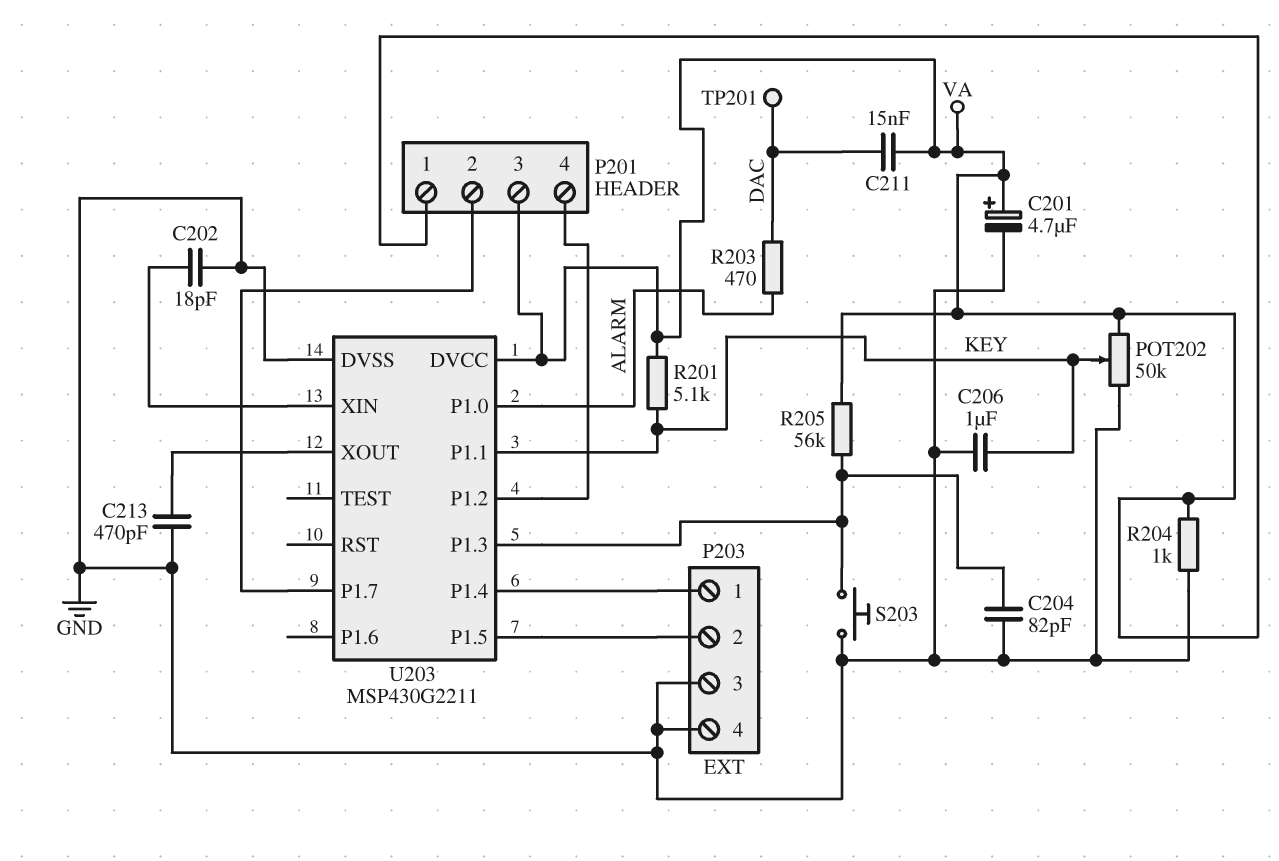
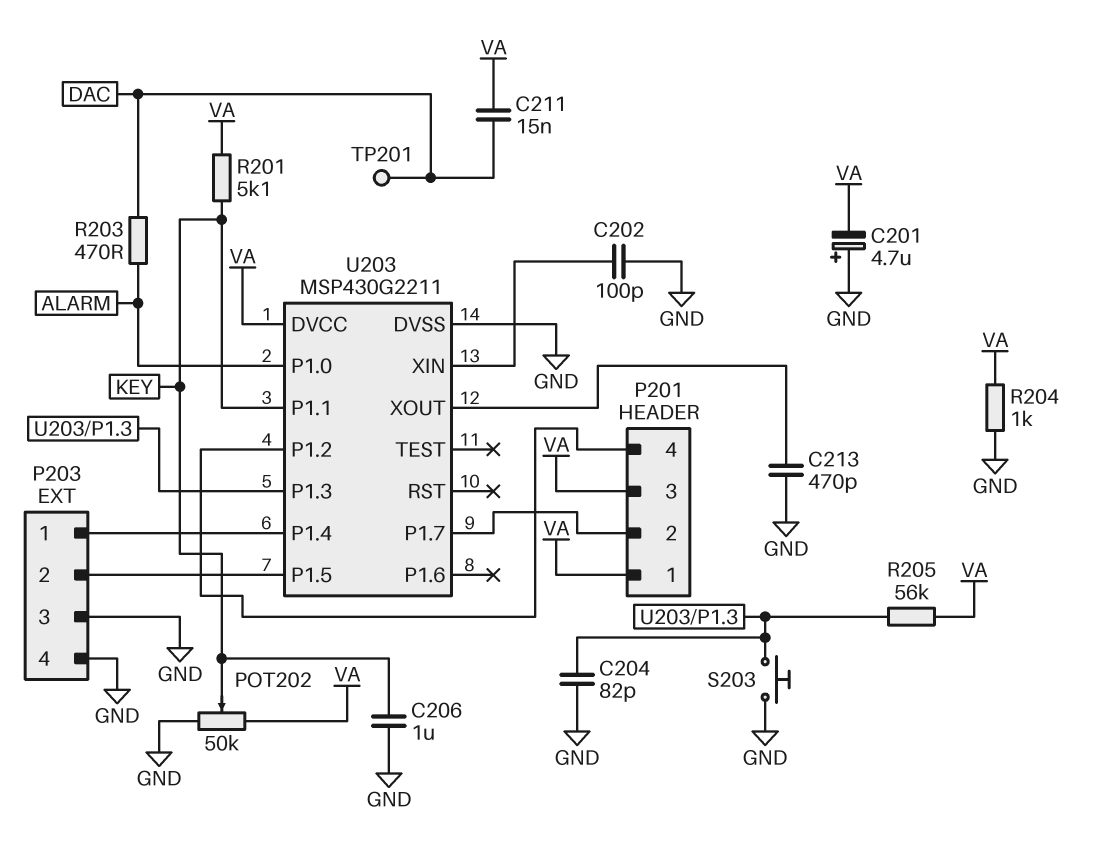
C201: 4.7uF (plus VA, minus GND) -> 4.7uF (plus GND, minus VA)
C202: 18pF (GND, U203/XIN) -> 100pF (GND, U203/XIN)

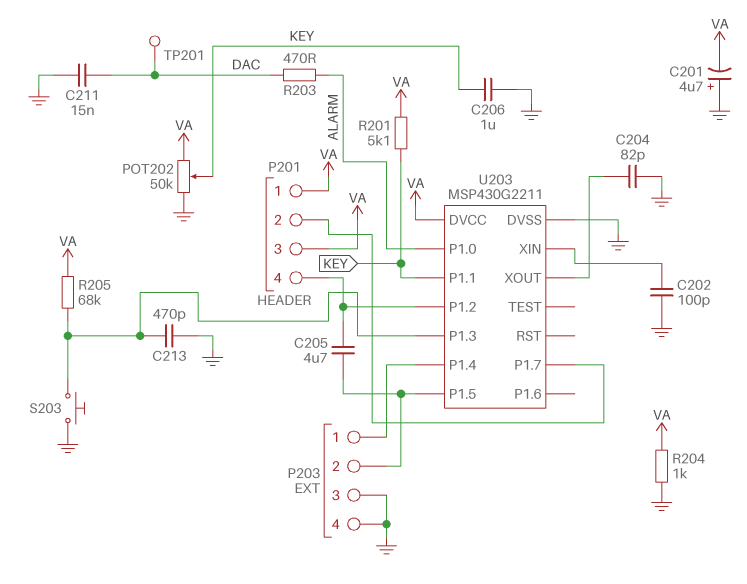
C204: 82pF (GND, U203/P1.3) -> 82pF (GND, U203/XOUT)
C205: none -> 4.7uF (P201/4, P203/2)
C211: 15nF (DAC, VA) -> 15nF (DAC, GND)
C213: 470pF (GND, U203/XOUT) -> 470pF (GND, U203/P1.3)
R205: 56k (U203/P1.3, VA) -> 68k (U203/P1.3, VA)

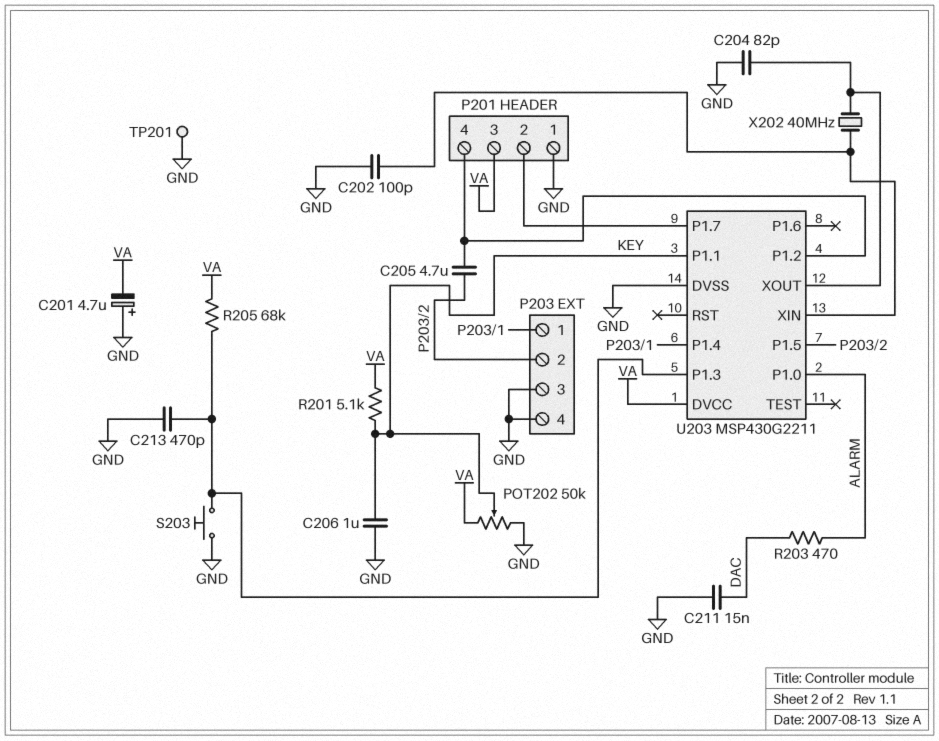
P201 pin 1: VA -> GND
R204: 1k (GND, VA) -> none
TP201: test point (DAC) -> test point (GND)
X202: none -> 40MHz (U203/XIN, U203/XOUT)

